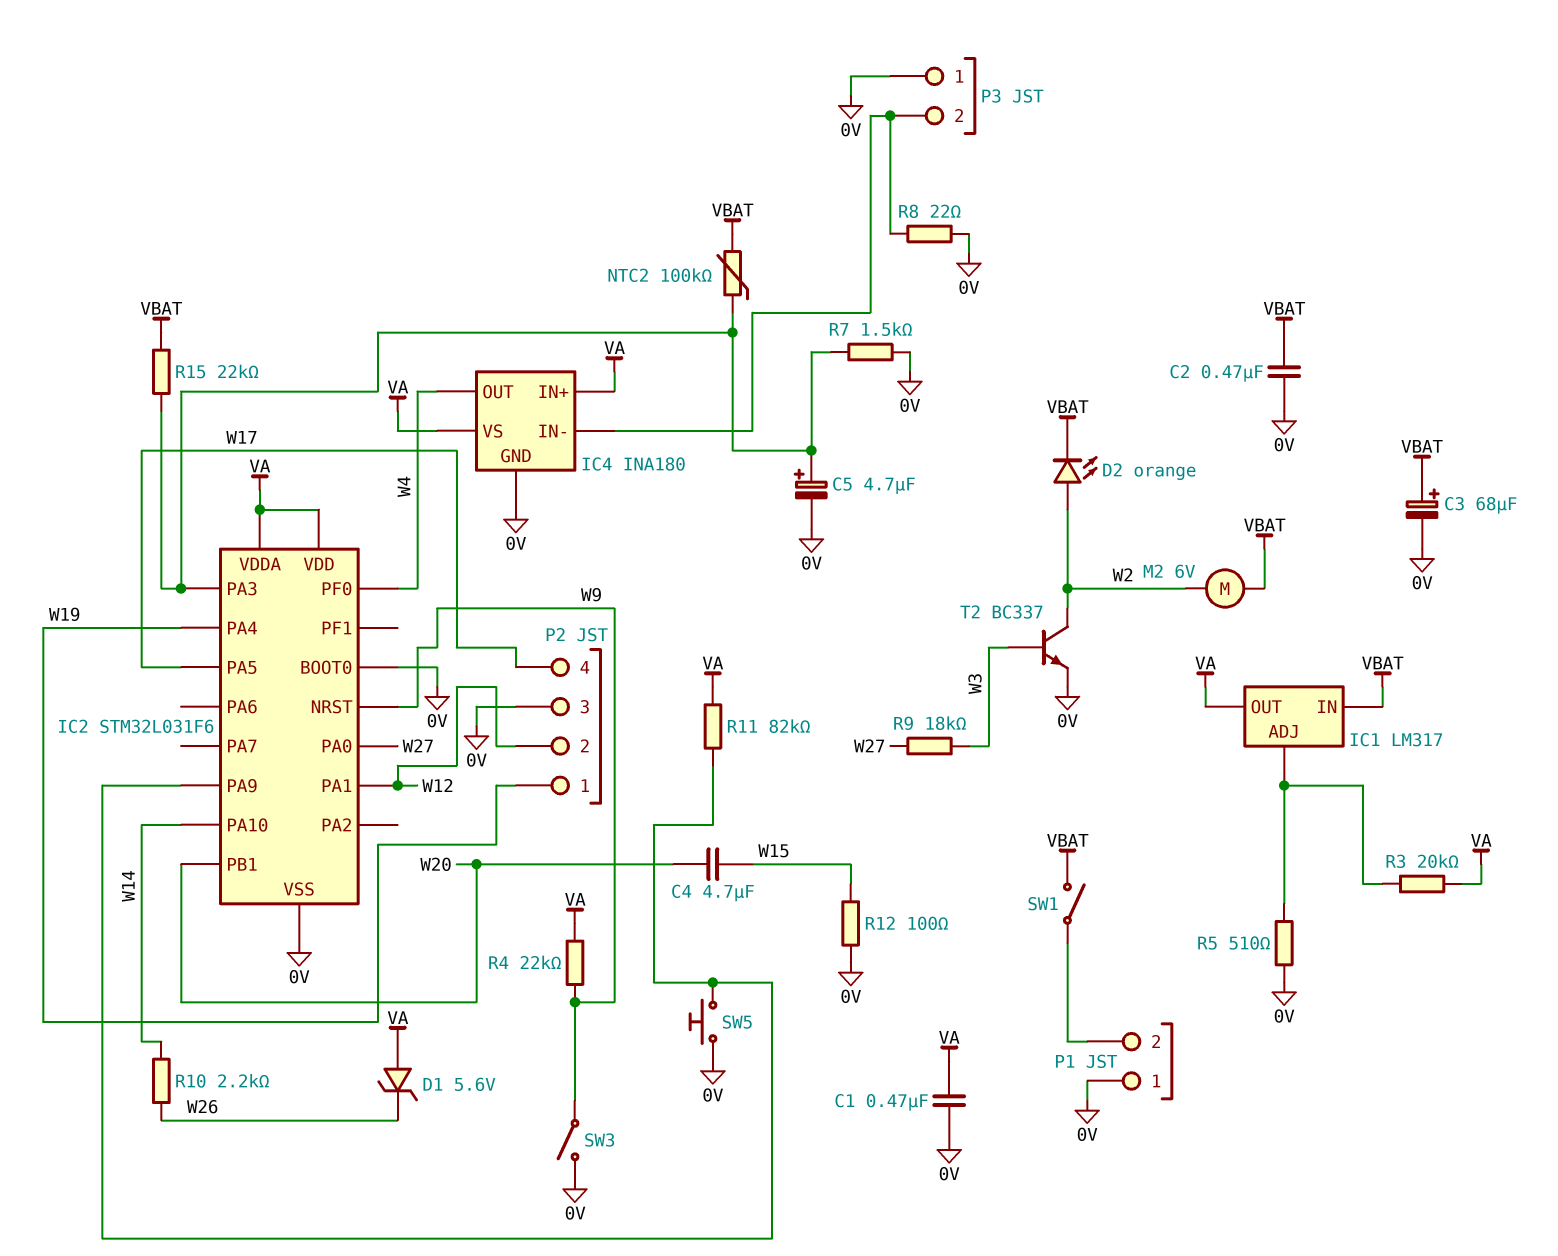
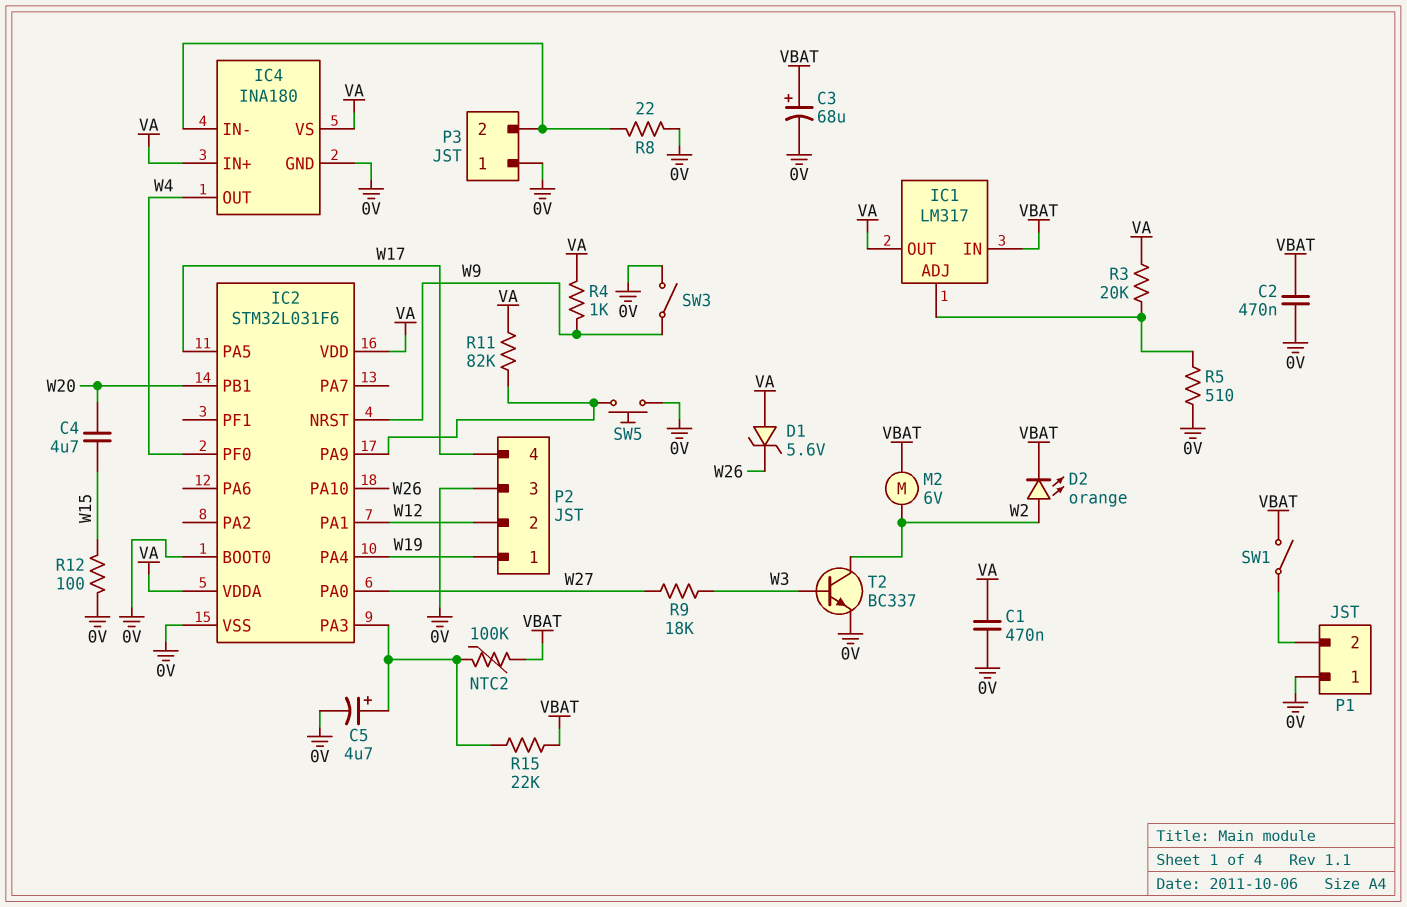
IC2 pin PA10: W14 -> W26
R4: 22k (VA, W9) -> 1k (VA, W9)
R7: 1.5k (0V, IC2/PA3) -> none
R10: 2.2k (W14, W26) -> none

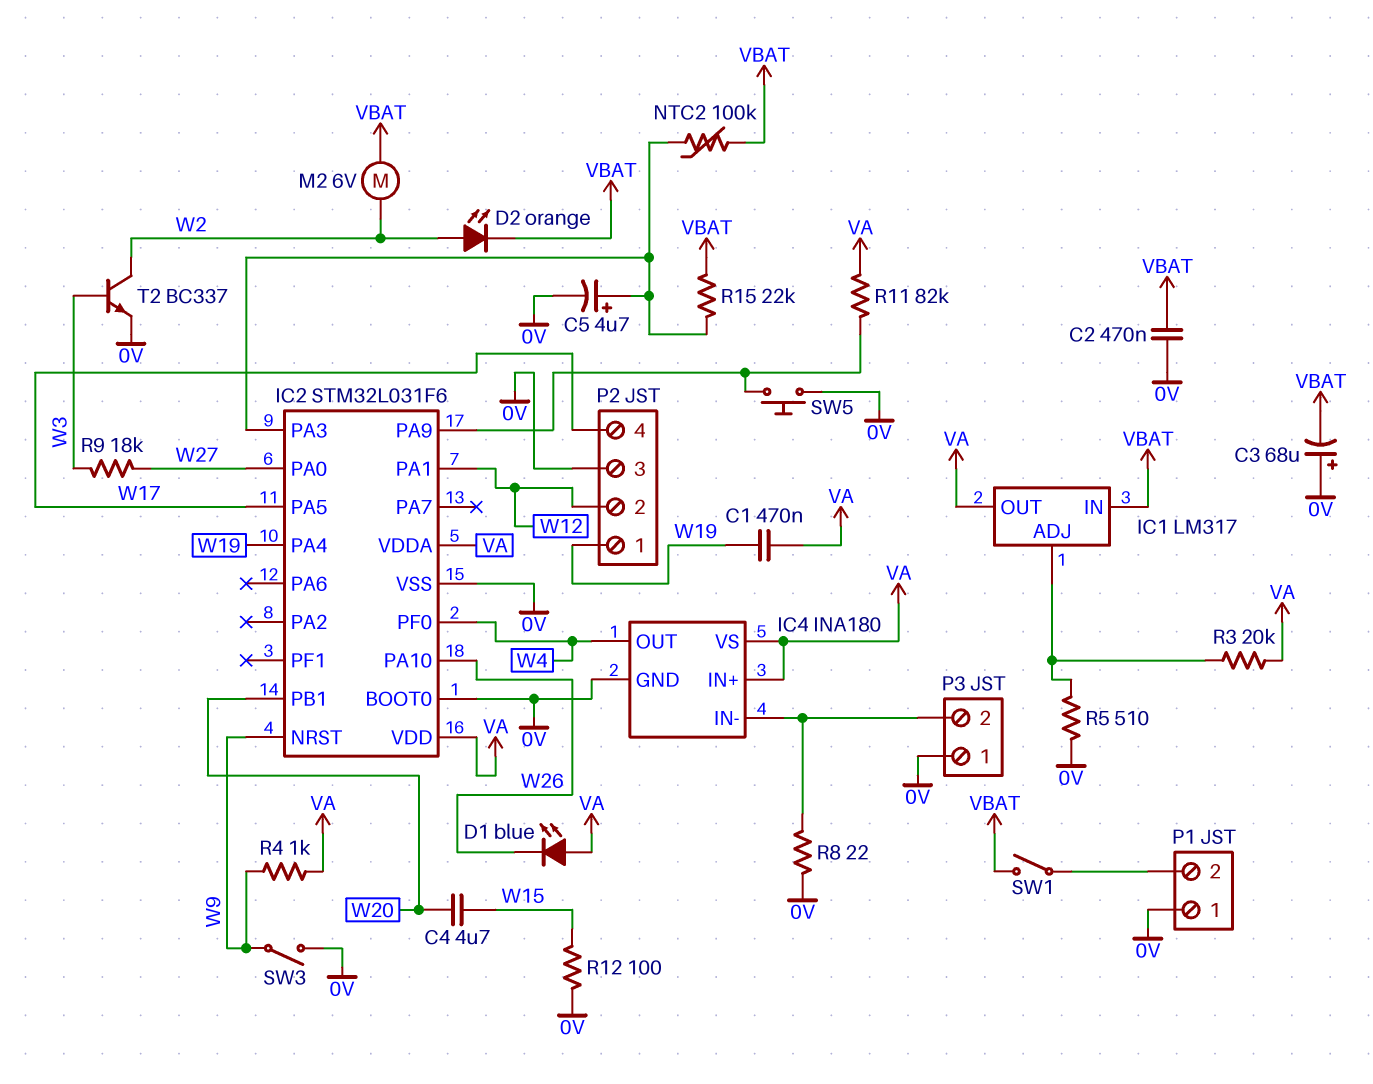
C1: 470nF (0V, VA) -> 470nF (VA, W19)
C3: 68uF (plus VBAT, minus 0V) -> 68uF (plus 0V, minus VBAT)
D1: zener 5.6V (A VA, K W26) -> LED blue (A VA, K W26)

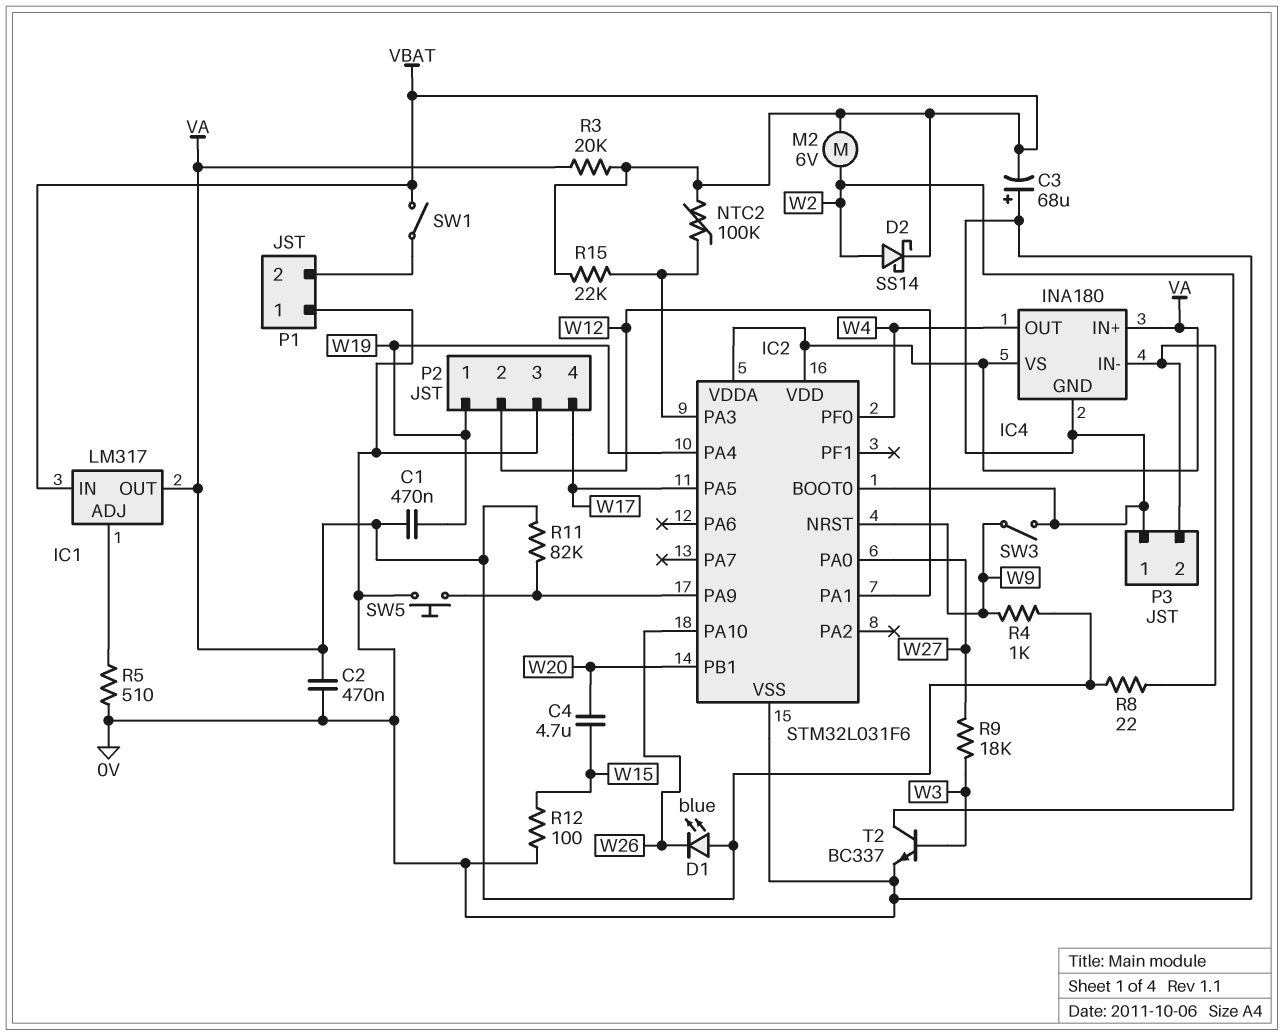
C2: 470nF (0V, VBAT) -> 470nF (0V, VA)
C5: 4.7uF (plus IC2/PA3, minus 0V) -> none
D2: LED orange (A W2, K VBAT) -> schottky SS14 (A W2, K VBAT)
R3: 20k (IC1/ADJ, VA) -> 20k (VA, VBAT)
R8: 22 (0V, IC4/IN-) -> 22 (IC4/IN-, VA)

